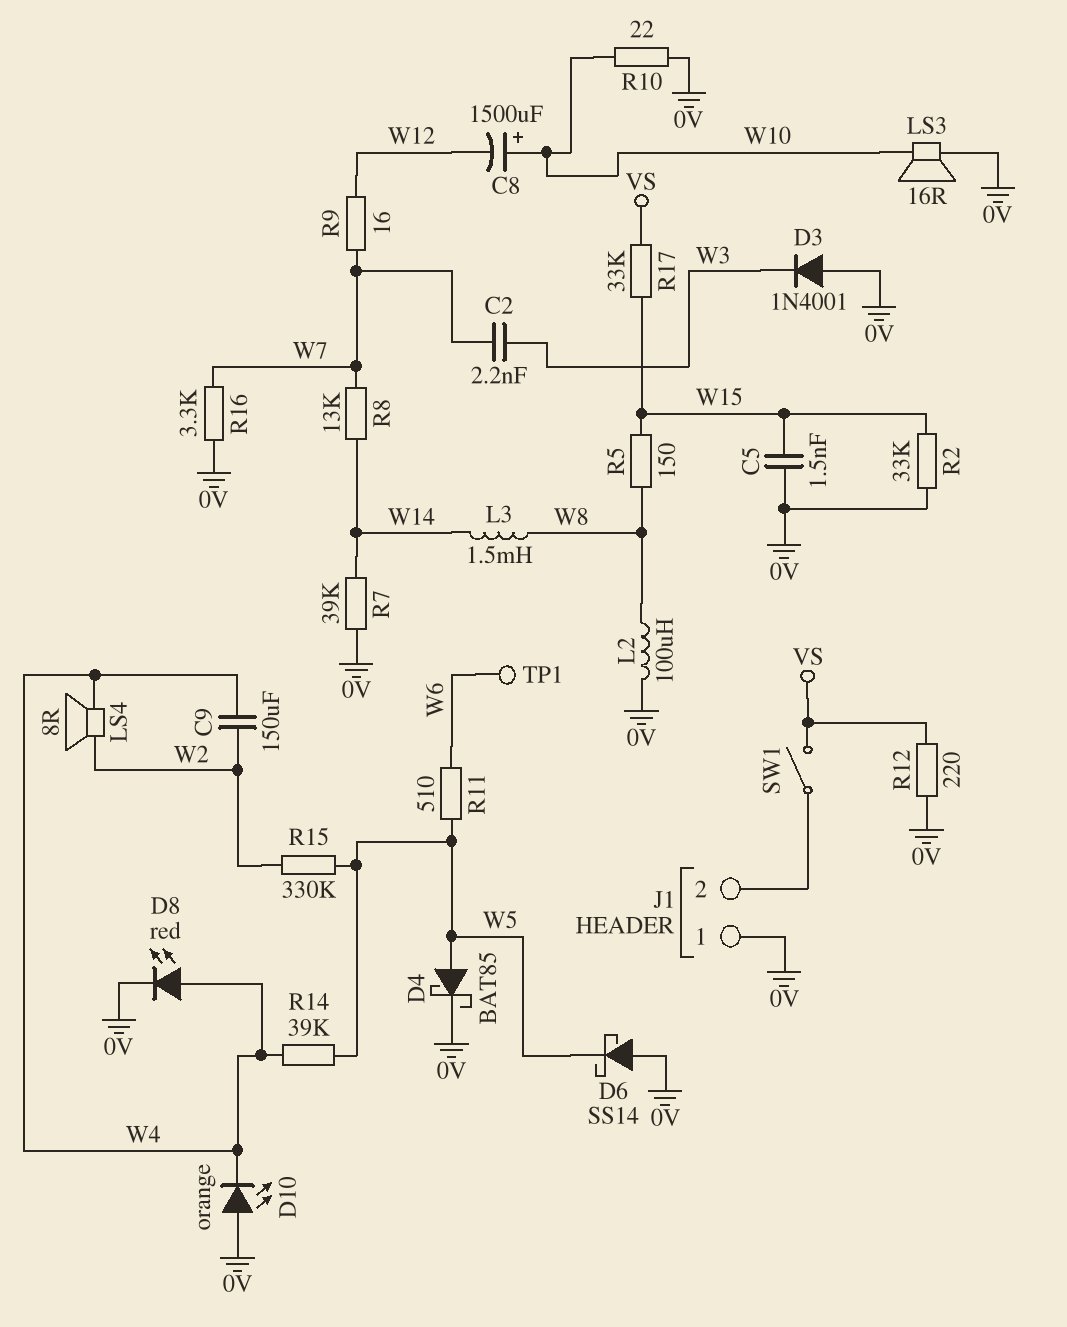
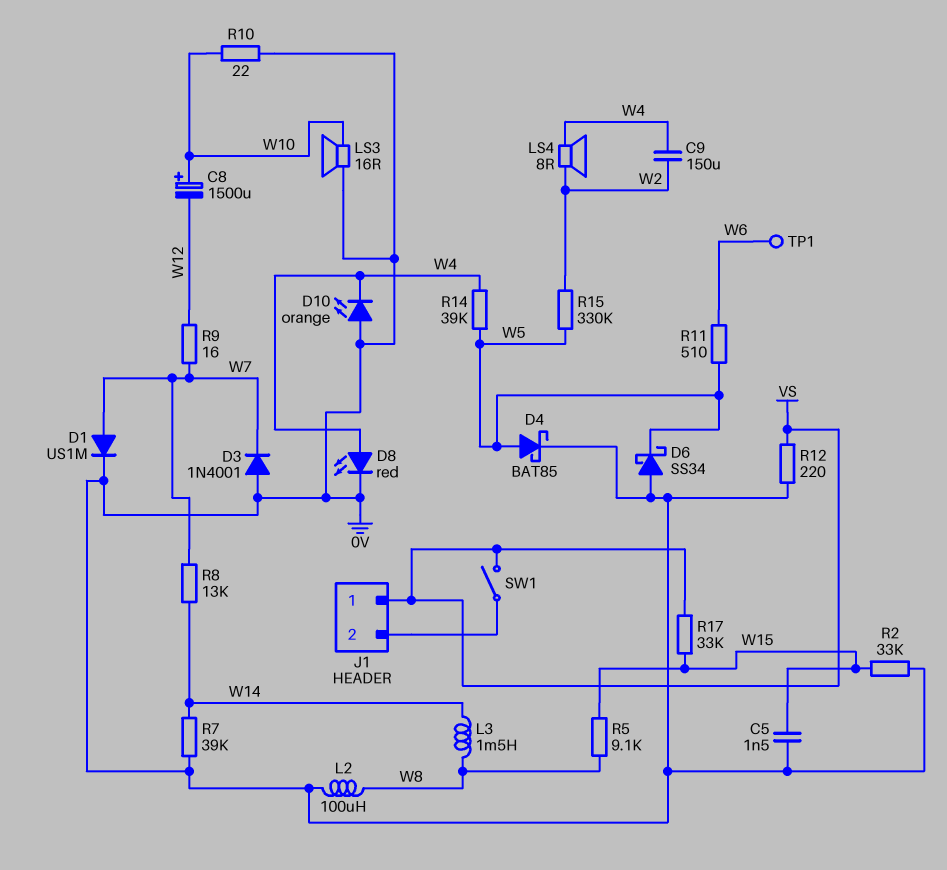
C2: 2.2nF (W3, W7) -> none
D1: none -> diode US1M (A W7, K 0V)
D3: diode 1N4001 (A 0V, K W3) -> diode 1N4001 (A 0V, K W7)
D6: schottky SS14 (A 0V, K W5) -> schottky SS34 (A 0V, K W5)
J1 pin 1: 0V -> VS
R5: 150 (W8, W15) -> 9.1k (W8, W15)
R16: 3.3k (0V, W7) -> none

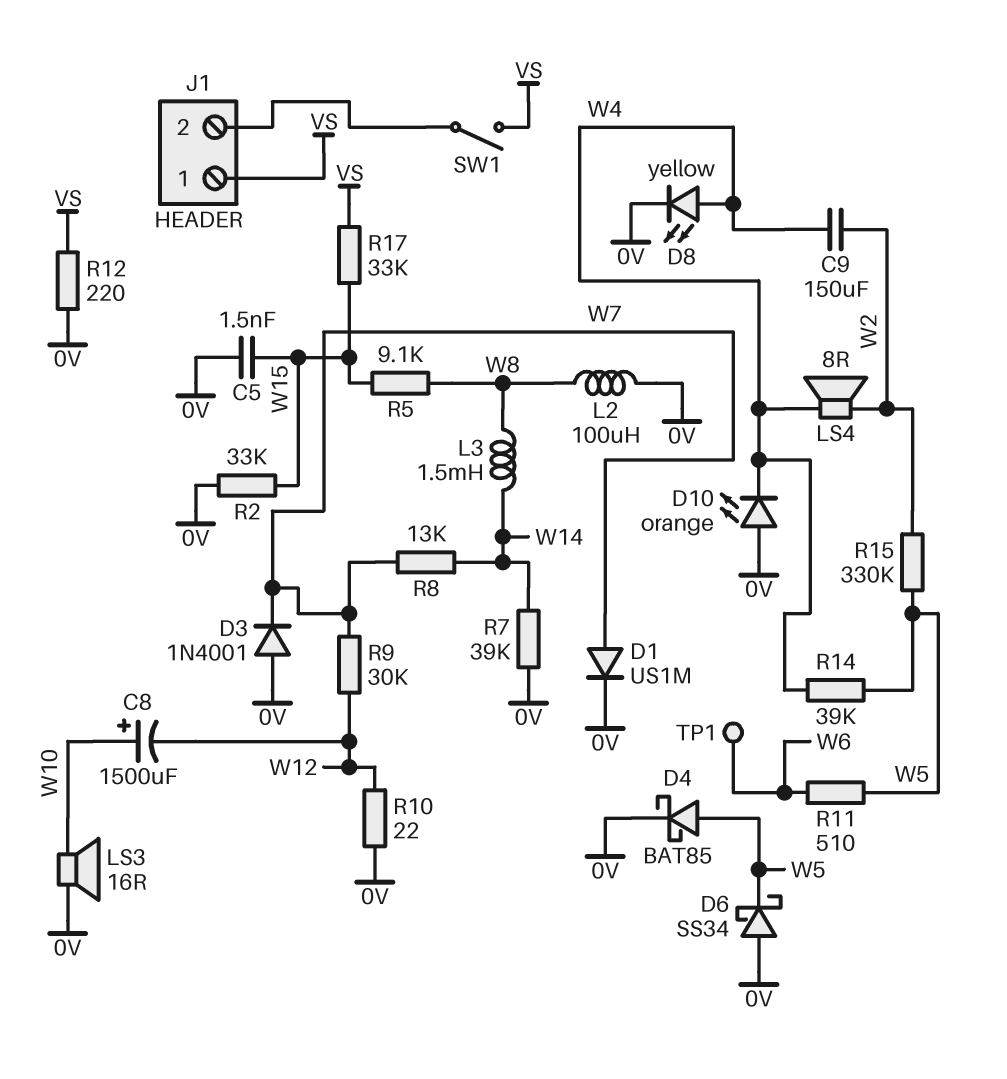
D8: LED red (A W4, K 0V) -> LED yellow (A W4, K 0V)
R9: 16 (W7, W12) -> 30k (W7, W12)
R10: 22 (0V, W10) -> 22 (0V, W12)

